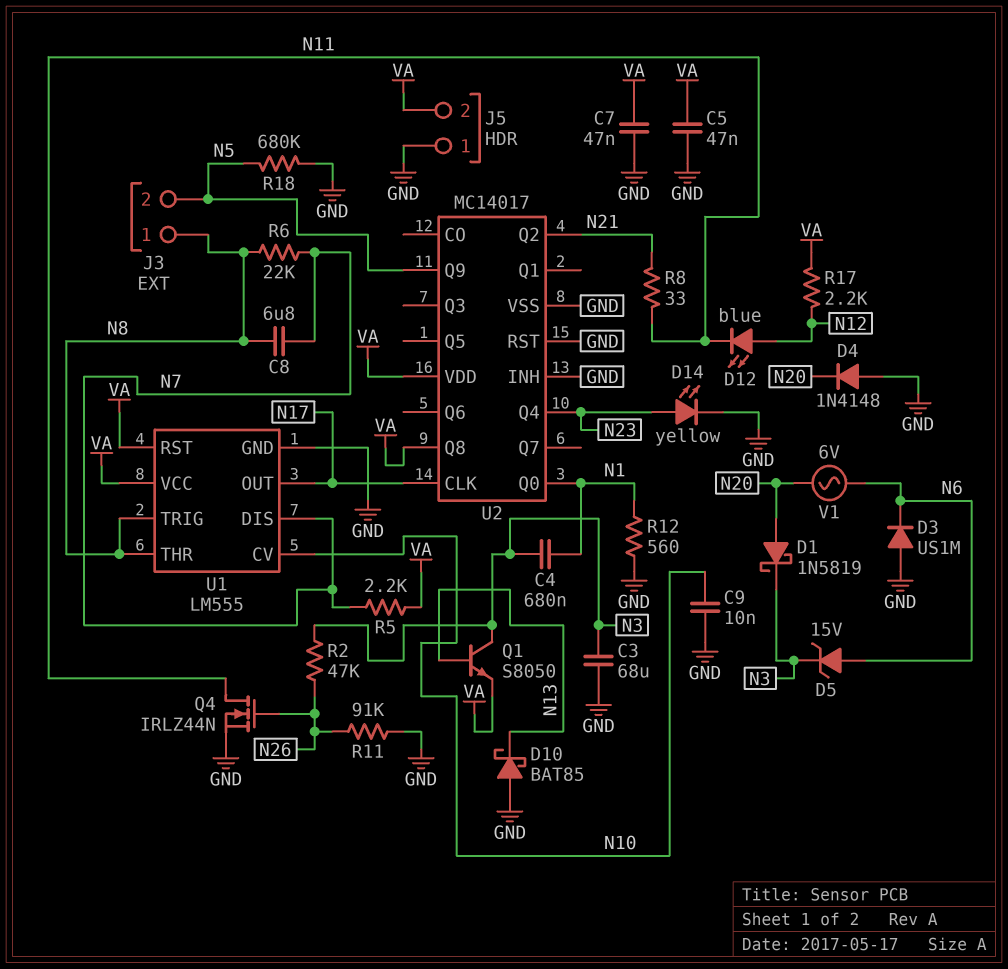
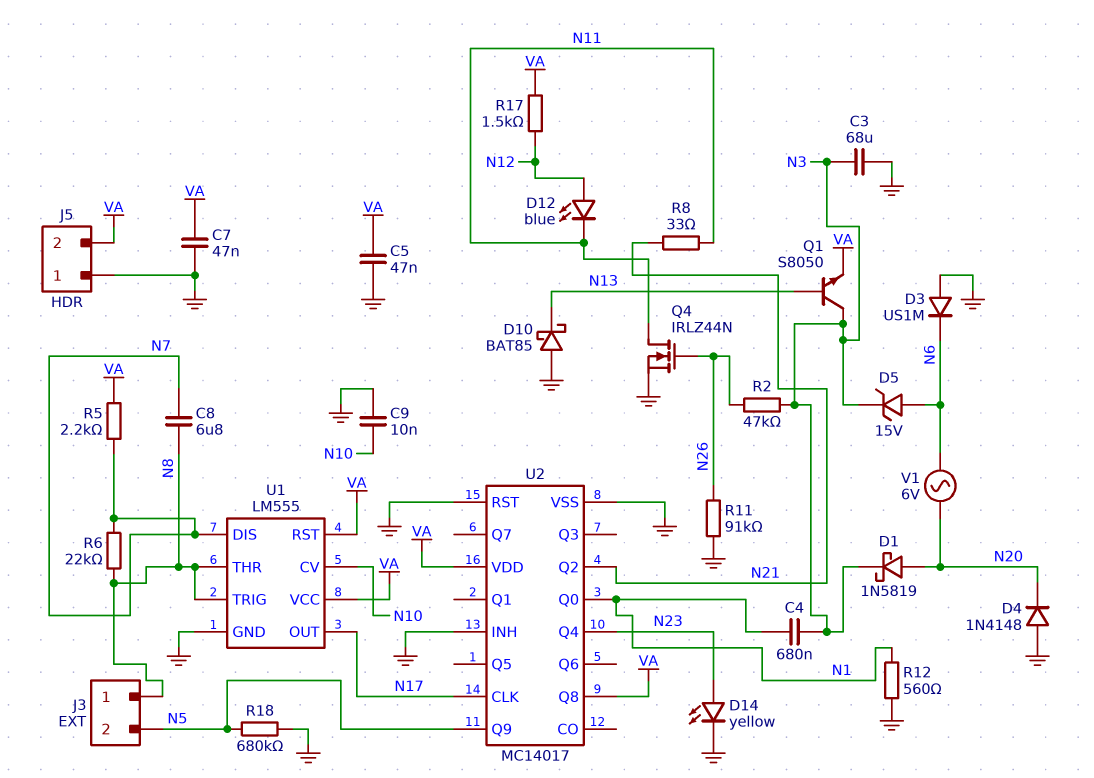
R17: 2.2k (N12, VA) -> 1.5k (N12, VA)

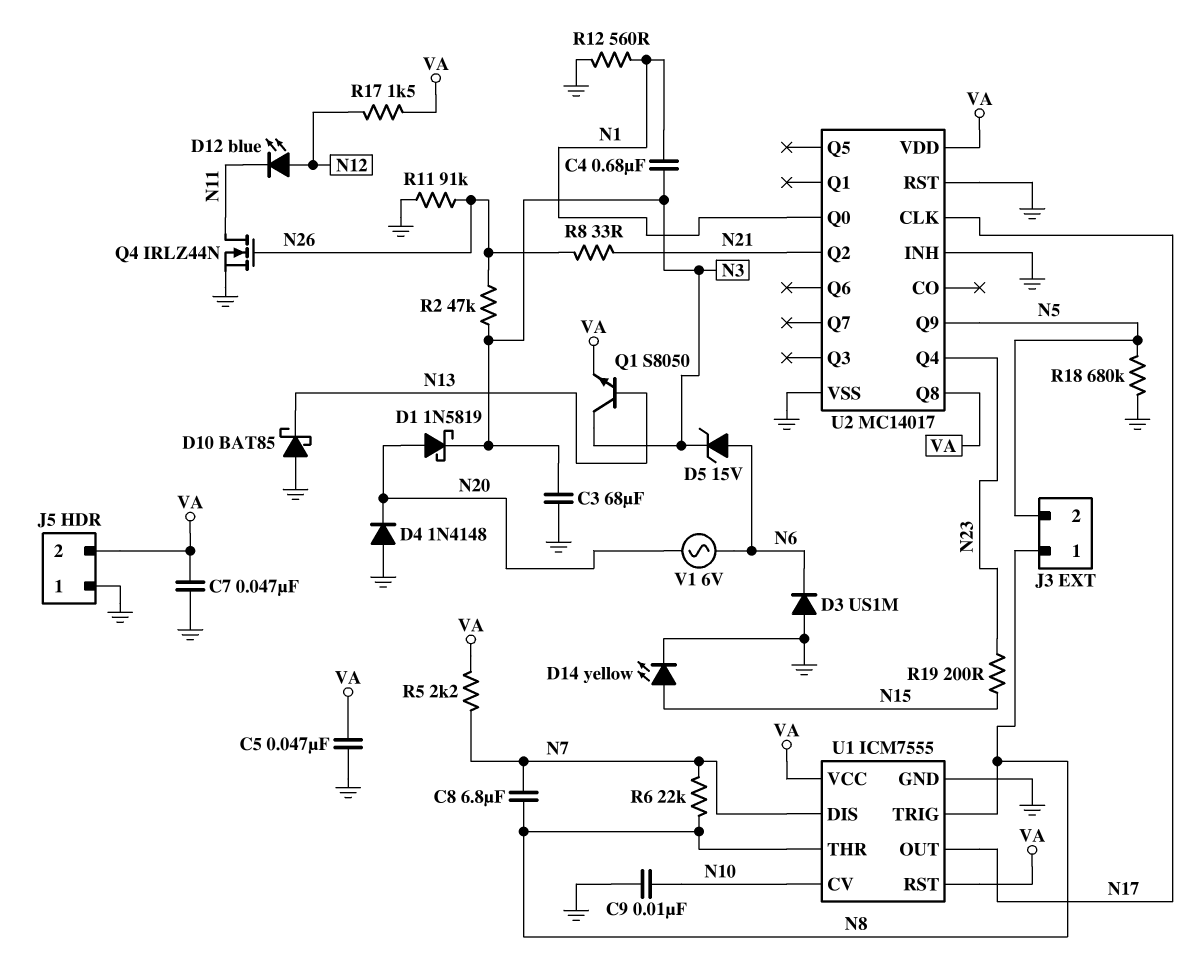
D14: LED yellow (A N23, K GND) -> LED yellow (A N15, K GND)
R8: 33 (N11, N21) -> 33 (N21, N26)
R19: none -> 200 (N15, N23)
U1: LM555 -> ICM7555

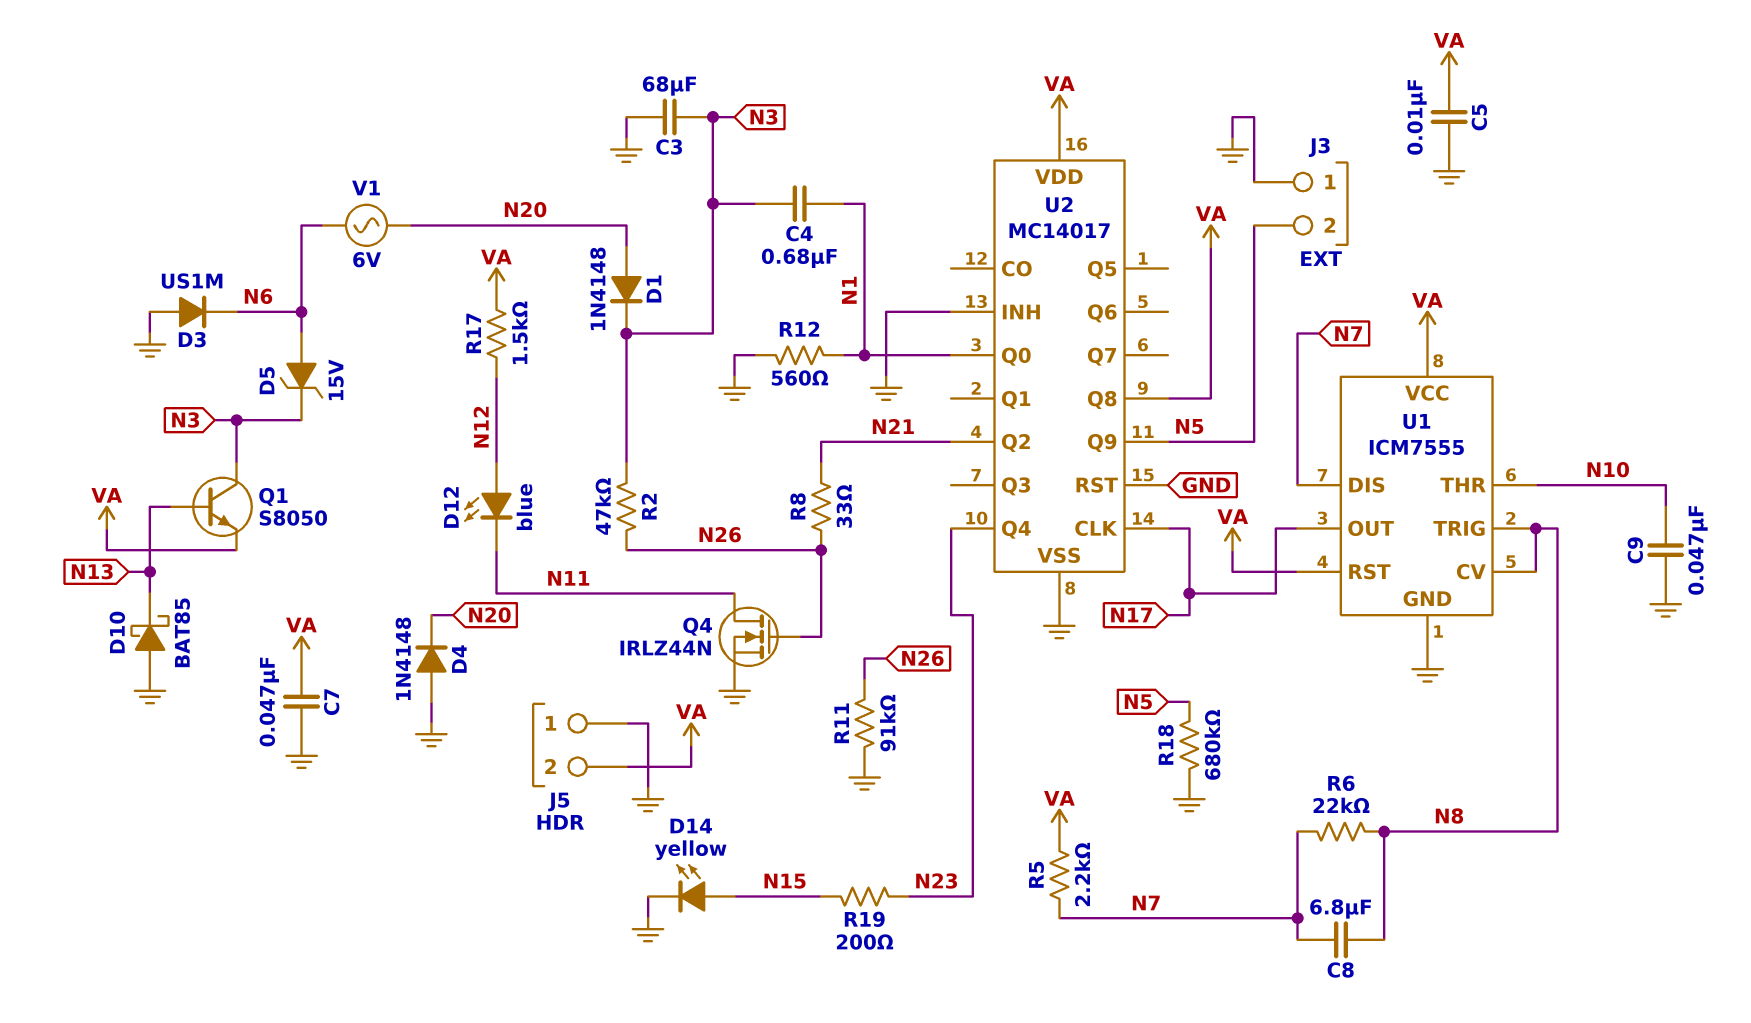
C5: 47nF (GND, VA) -> 10nF (GND, VA)
C9: 10nF (GND, N10) -> 47nF (GND, N10)
D1: schottky 1N5819 (A N20, K N3) -> diode 1N4148 (A N20, K N3)
J3 pin 1: N8 -> GND
U1 pin CV: N10 -> N8
U1 pin THR: N8 -> N10

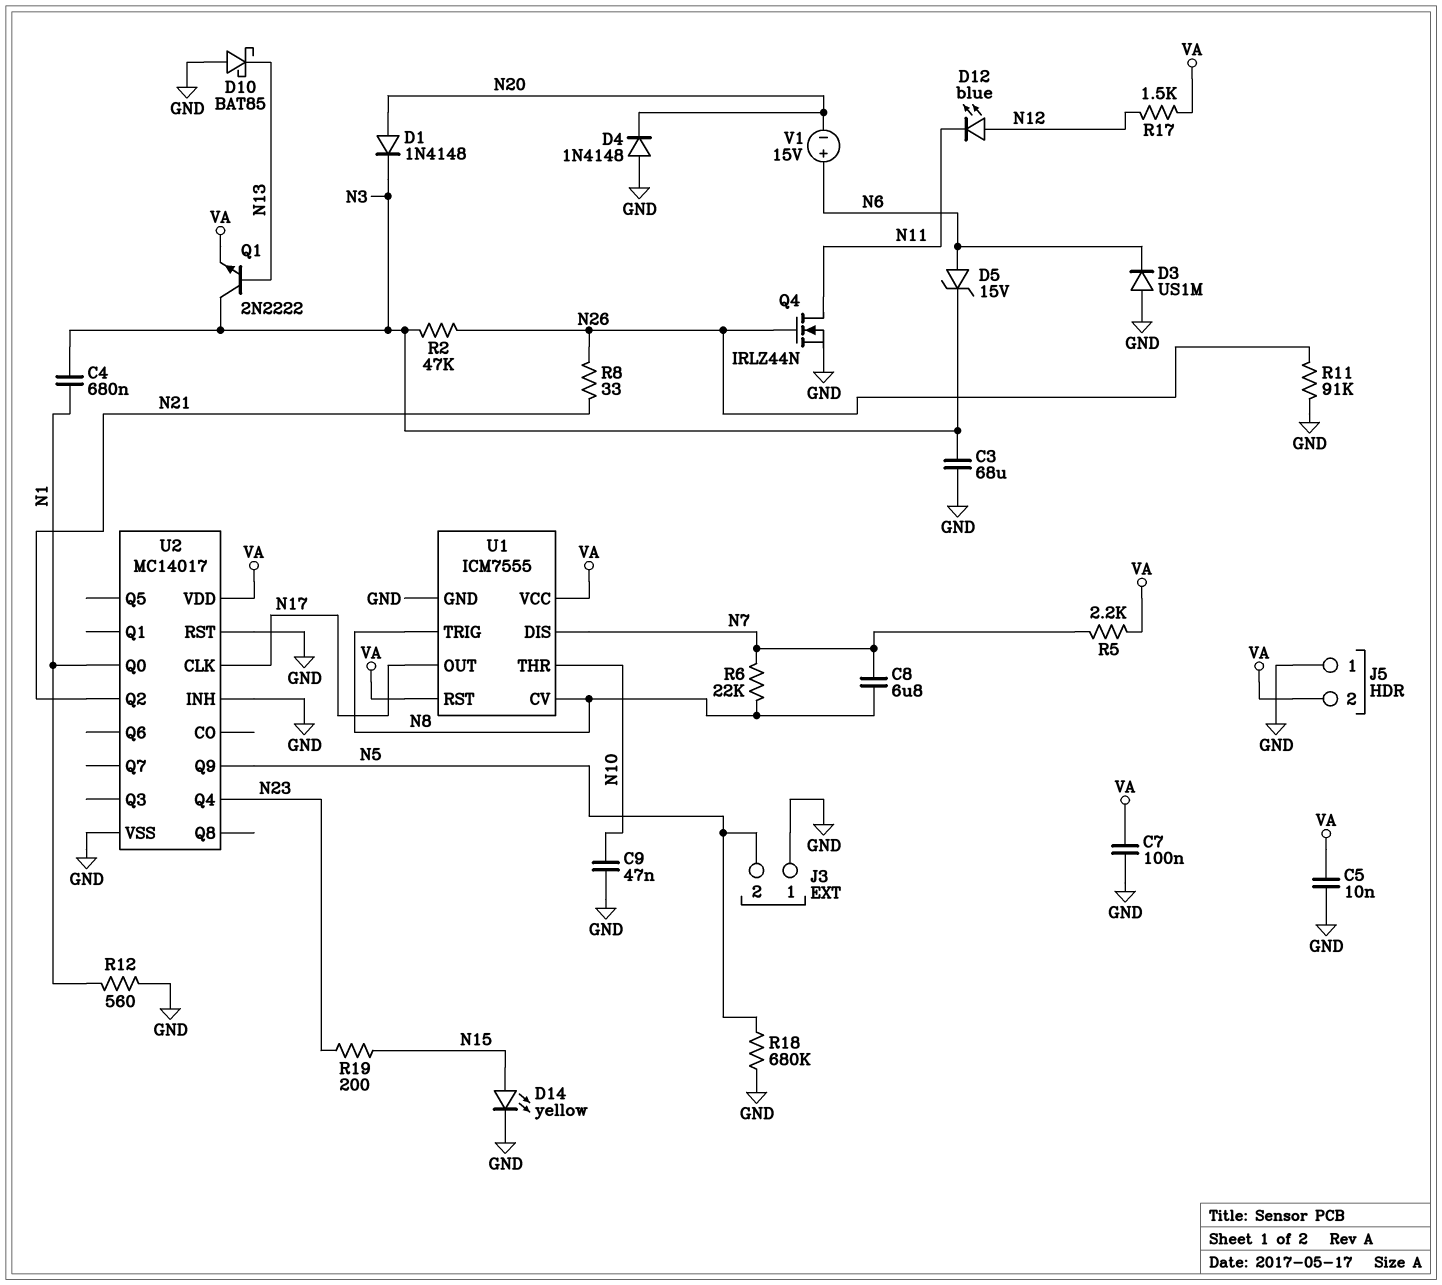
C7: 47nF (GND, VA) -> 100nF (GND, VA)
Q1: NPN S8050 (B N13, C N3, E VA) -> NPN 2N2222 (B N13, C N3, E VA)
U2 pin Q8: VA -> none
V1: AC 6V (N6, N20) -> 15V (plus N6, minus N20)

